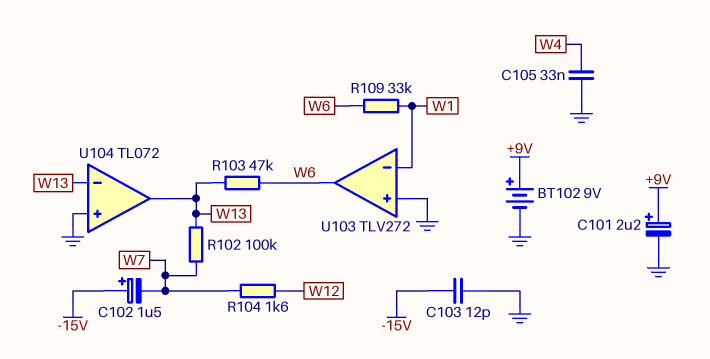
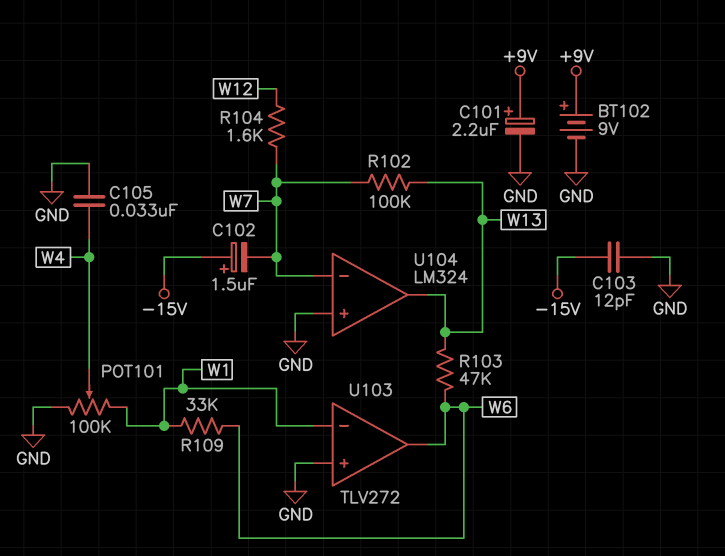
POT101: none -> 100k (GND, W1, wiper W4)
U104: TL072 -> LM324
U104 pin in-: W13 -> W7

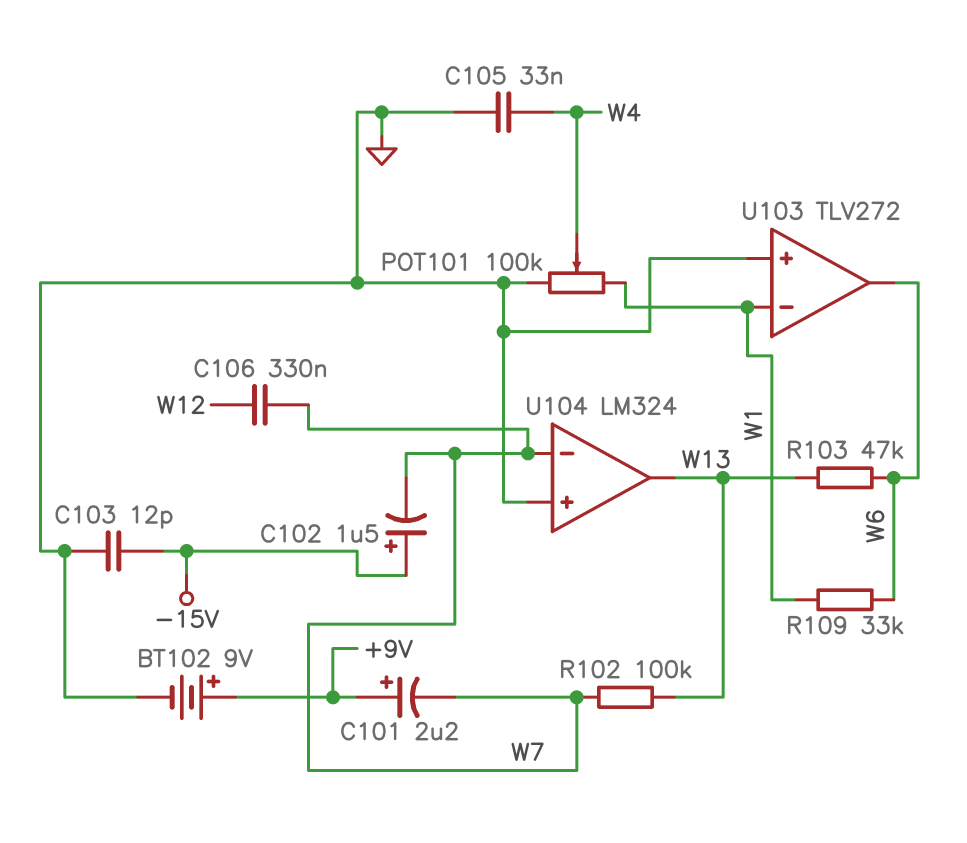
C101: 2.2uF (plus +9V, minus GND) -> 2.2uF (plus +9V, minus W7)
C106: none -> 330nF (W7, W12)
R104: 1.6k (W7, W12) -> none

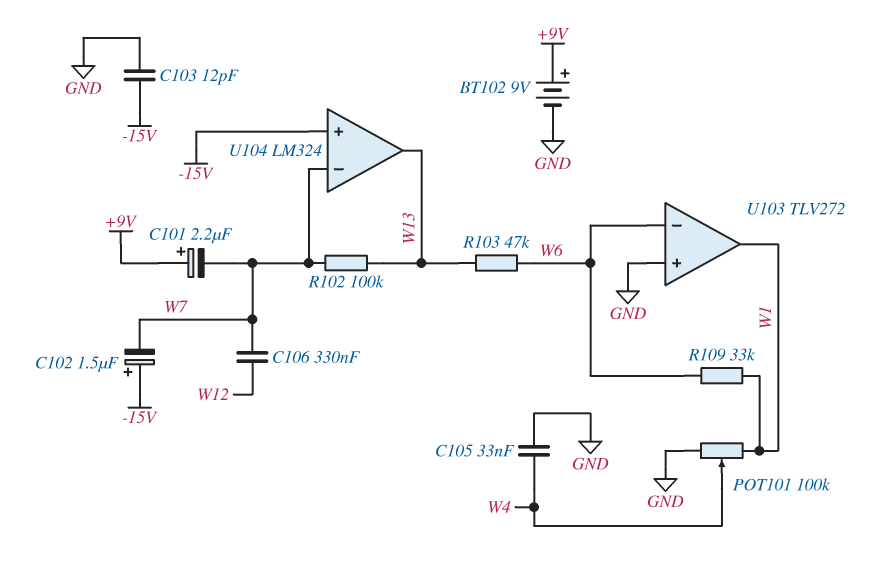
U103 pin in-: W1 -> W6
U103 pin out: W6 -> W1
U104 pin in+: GND -> -15V

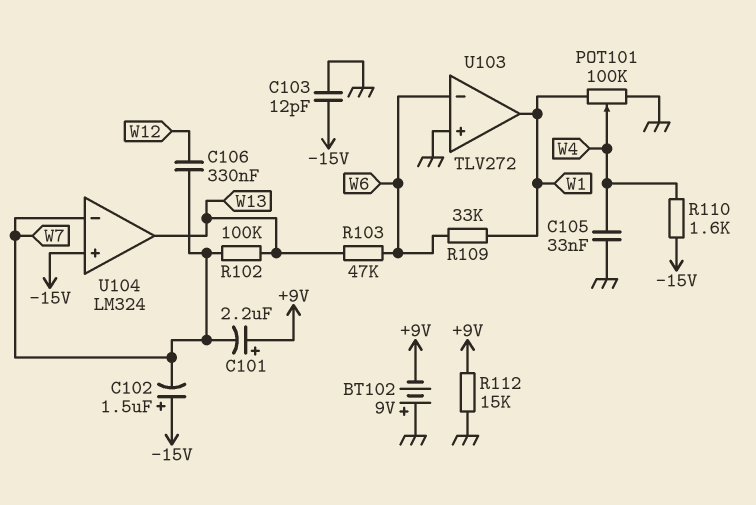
BT102: 9V (plus +9V, minus GND) -> 9V (plus GND, minus +9V)
R110: none -> 1.6k (-15V, W4)
R112: none -> 15k (+9V, GND)

